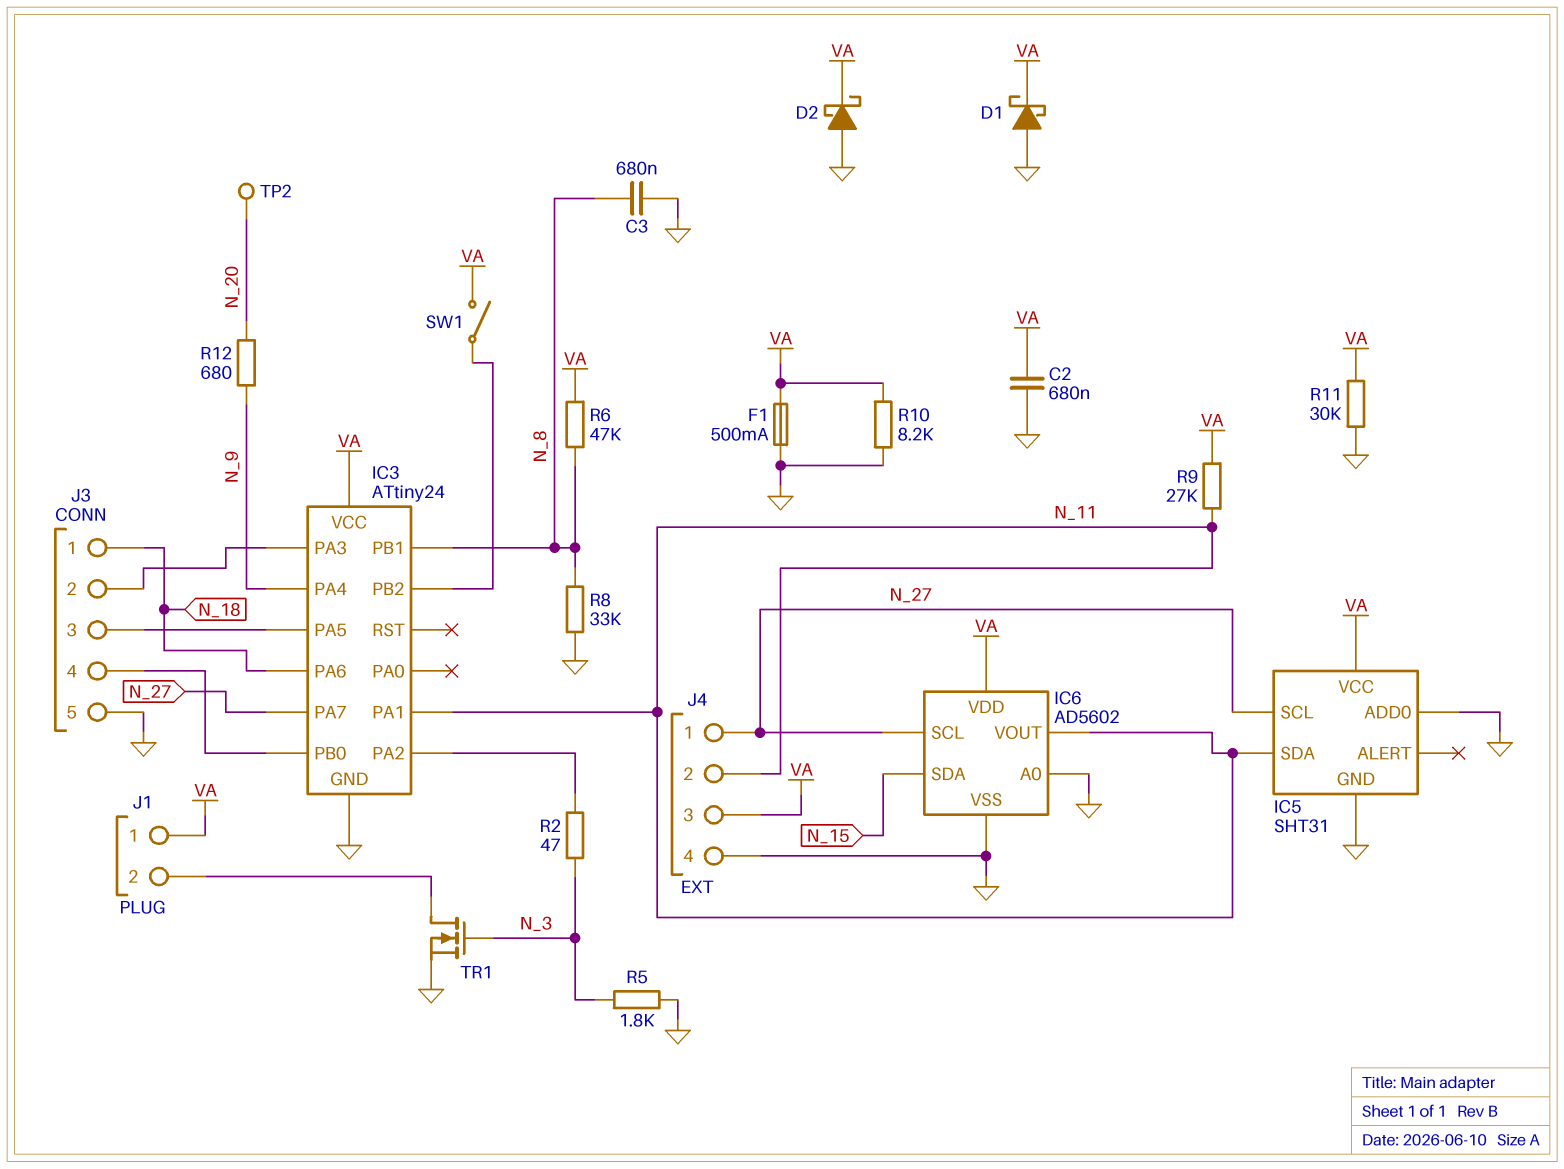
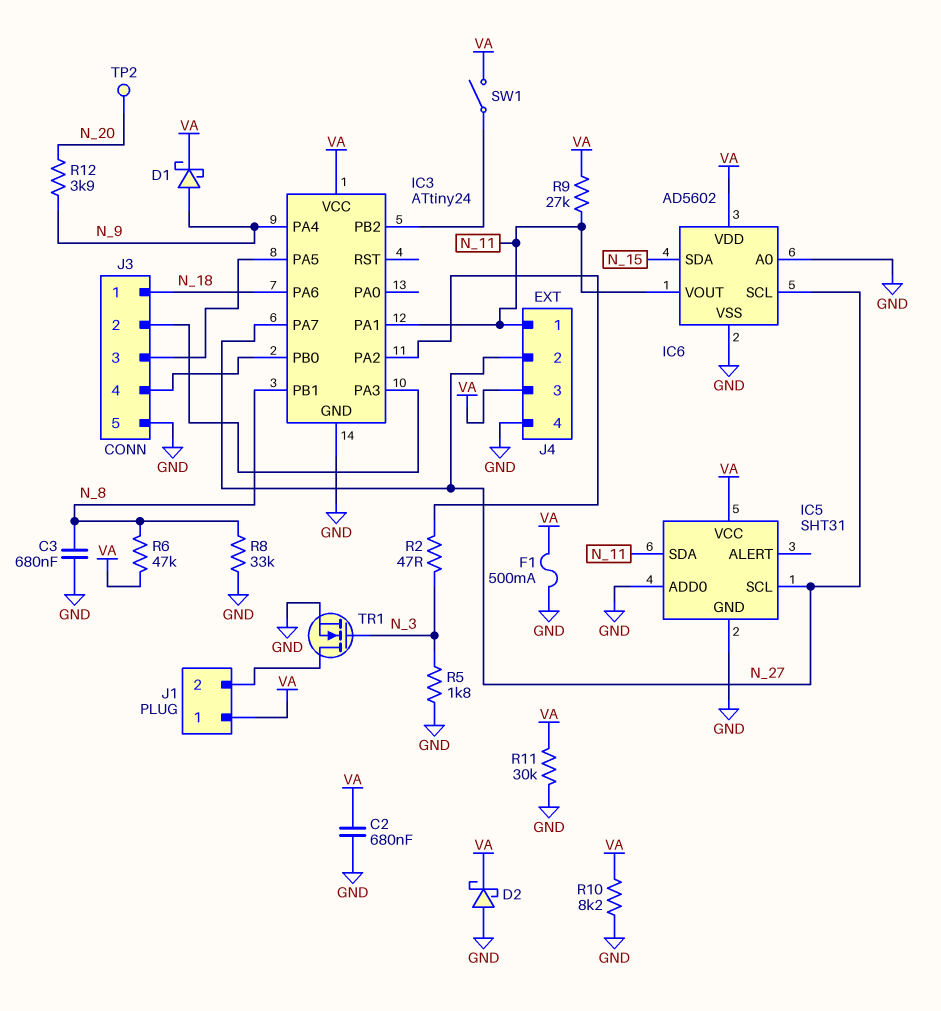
D1: schottky (A GND, K VA) -> schottky (A N_9, K VA)
J4 pin 1: N_27 -> N_11
J4 pin 2: N_11 -> N_27
R12: 680 (N_9, N_20) -> 3.9k (N_9, N_20)

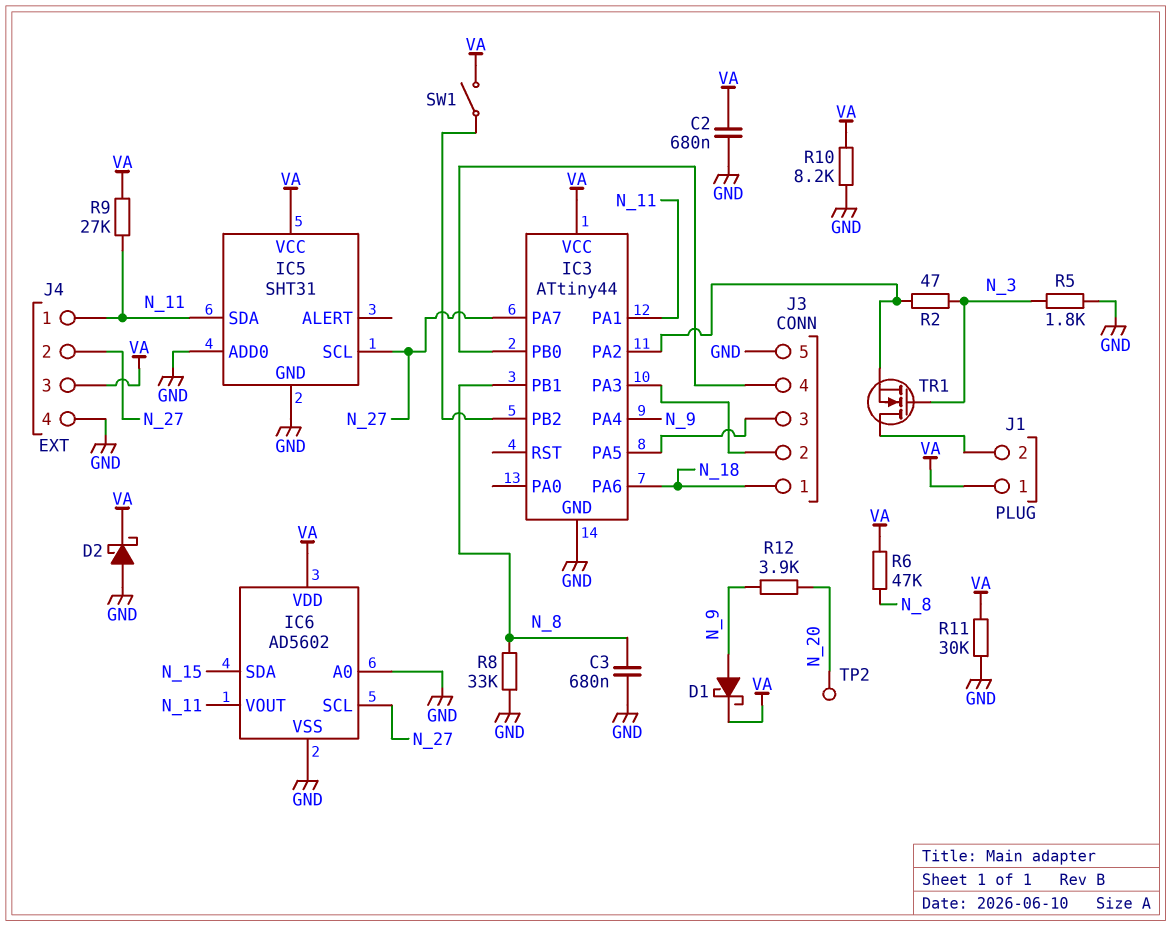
F1: 500mA (GND, VA) -> none
IC3: ATtiny24 -> ATtiny44
TR1: NMOS (G N_3, D J1/2, S GND) -> NMOS (G N_3, D J1/2, S IC3/PA2)

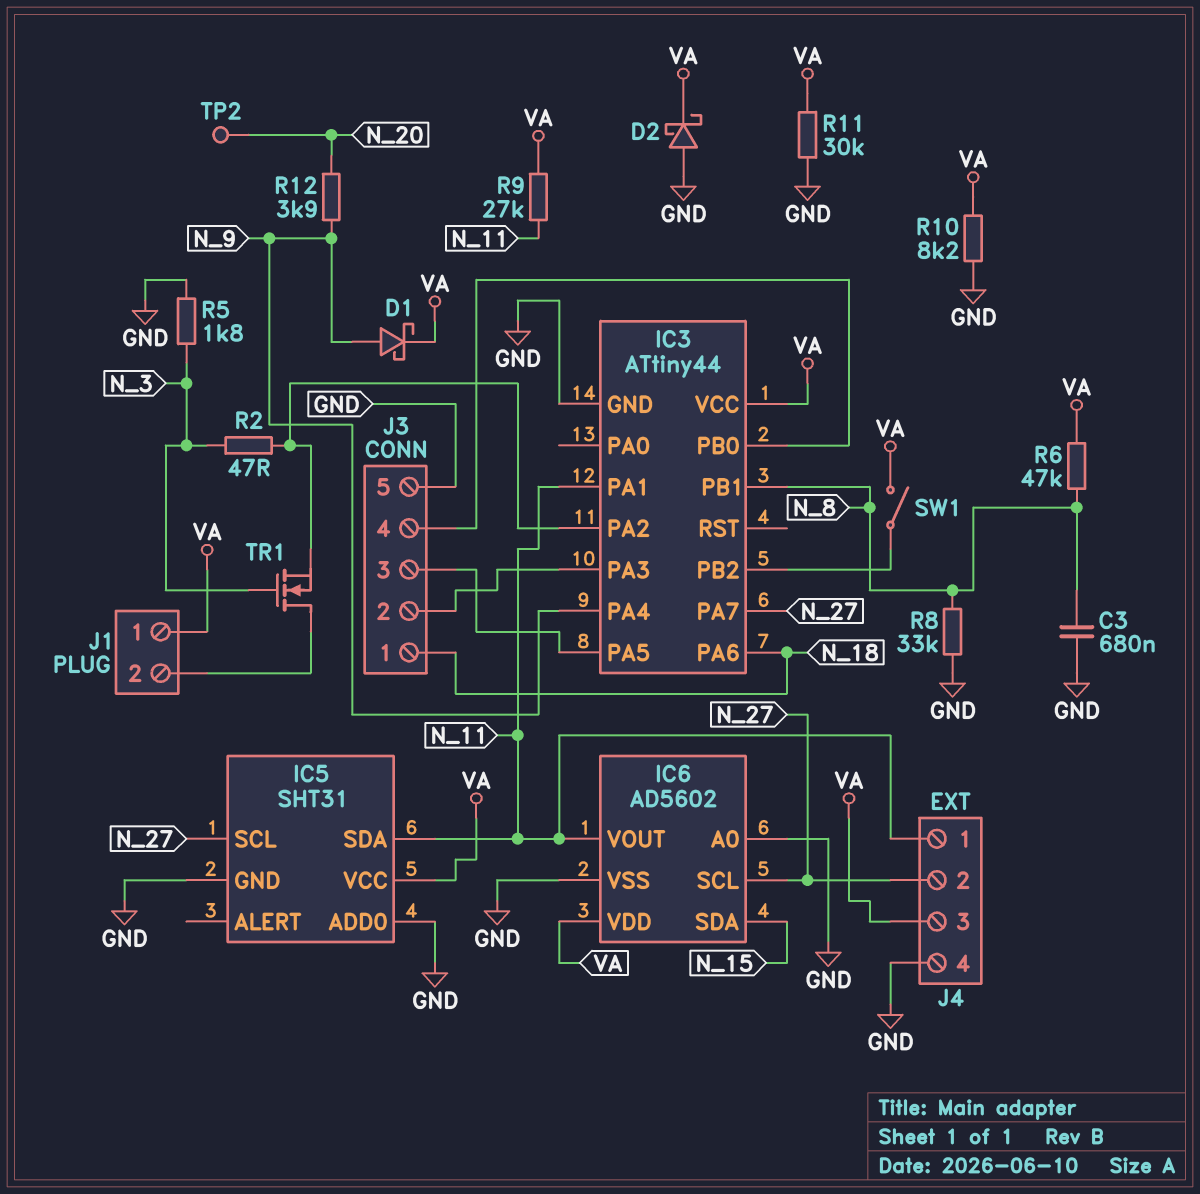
C2: 680nF (GND, VA) -> none

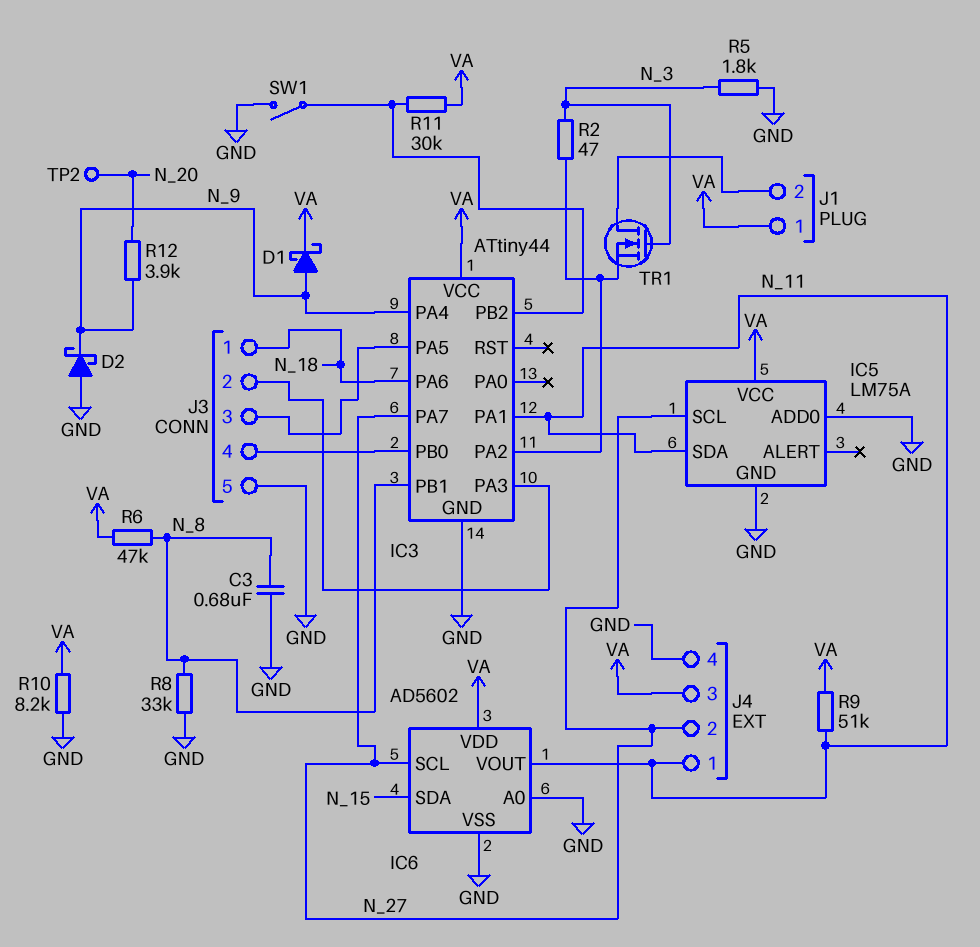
D2: schottky (A GND, K VA) -> schottky (A GND, K N_9)
IC5: SHT31 -> LM75A
R9: 27k (N_11, VA) -> 51k (N_11, VA)
R11: 30k (GND, VA) -> 30k (IC3/PB2, VA)
SW1: switch (IC3/PB2, VA) -> switch (GND, IC3/PB2)

